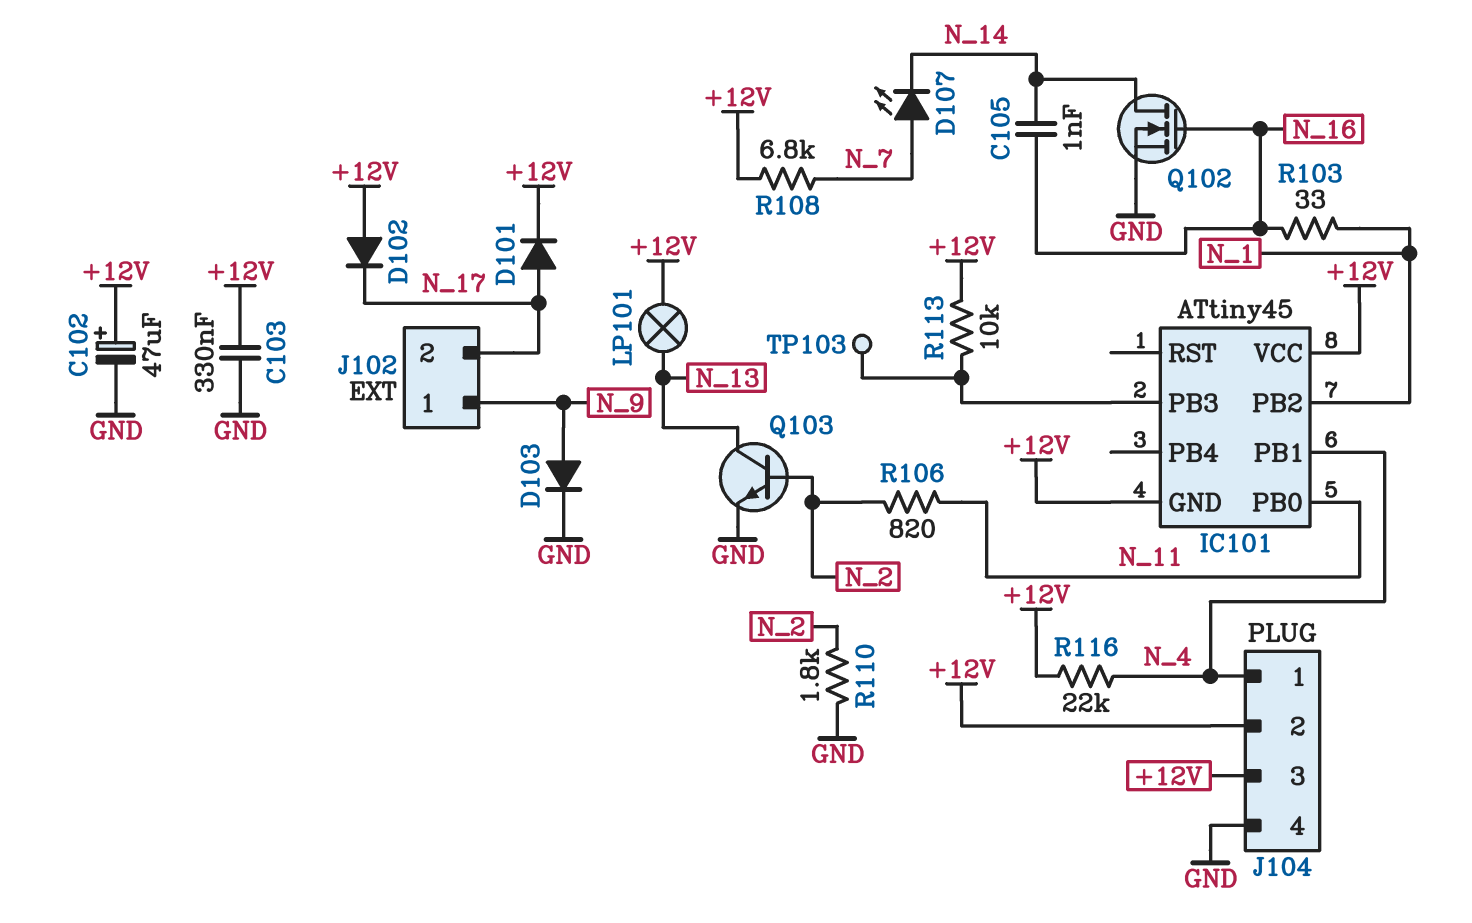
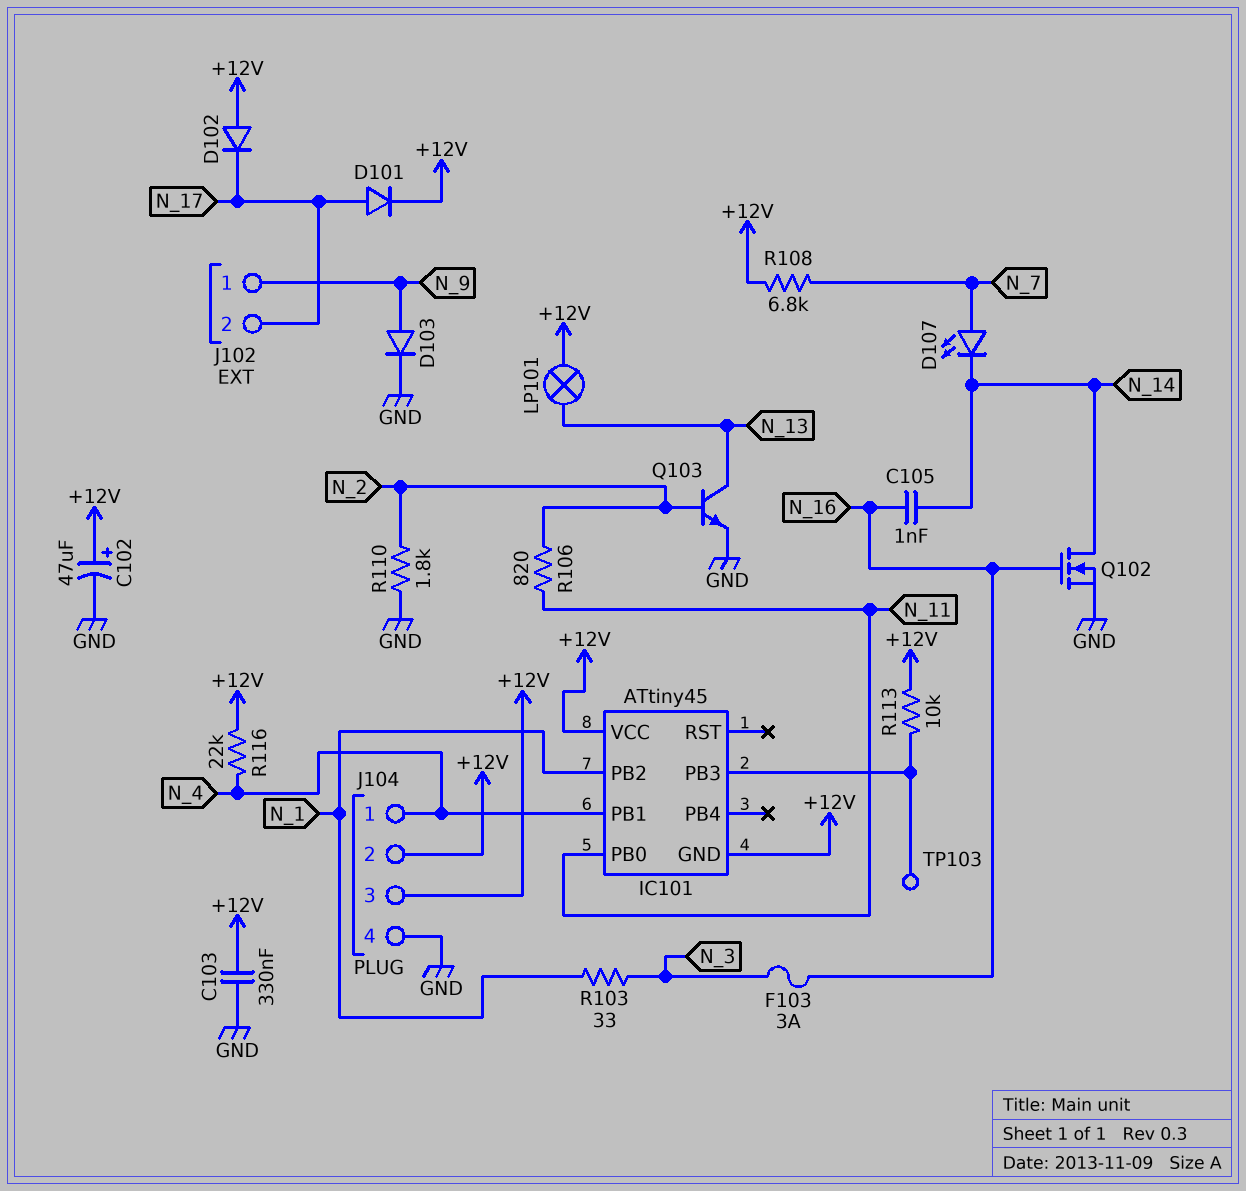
F103: none -> 3A (N_3, N_16)
R103: 33 (N_1, N_16) -> 33 (N_1, N_3)

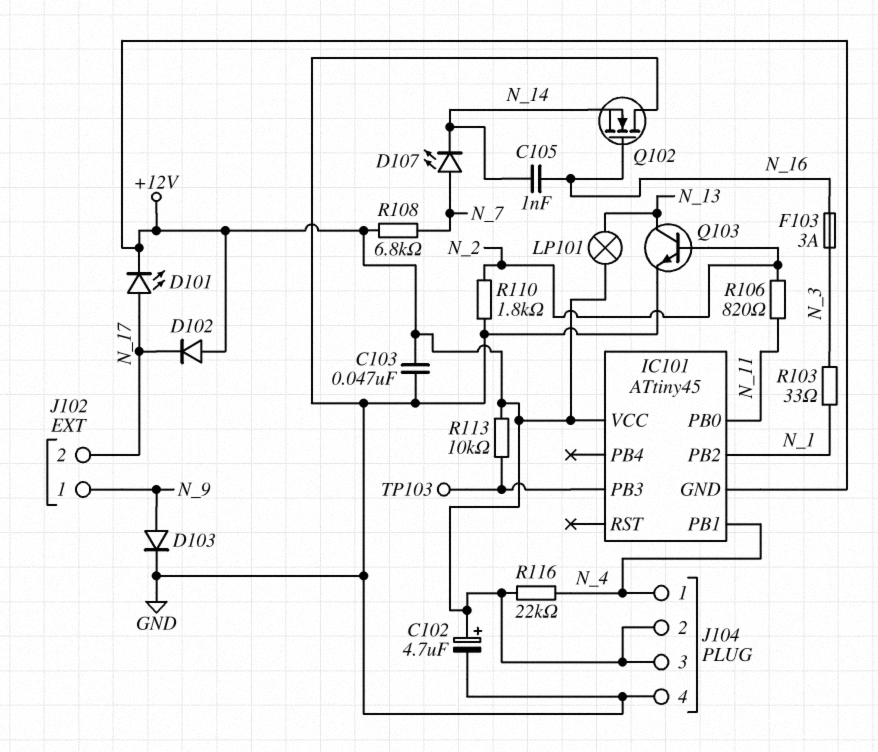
C102: 47uF (plus +12V, minus GND) -> 4.7uF (plus +12V, minus GND)
C103: 330nF (+12V, GND) -> 47nF (+12V, GND)
D101: diode (A N_17, K +12V) -> LED (A N_17, K +12V)
Q102: NMOS (G N_16, D N_14, S GND) -> NMOS (G N_16, D GND, S N_14)

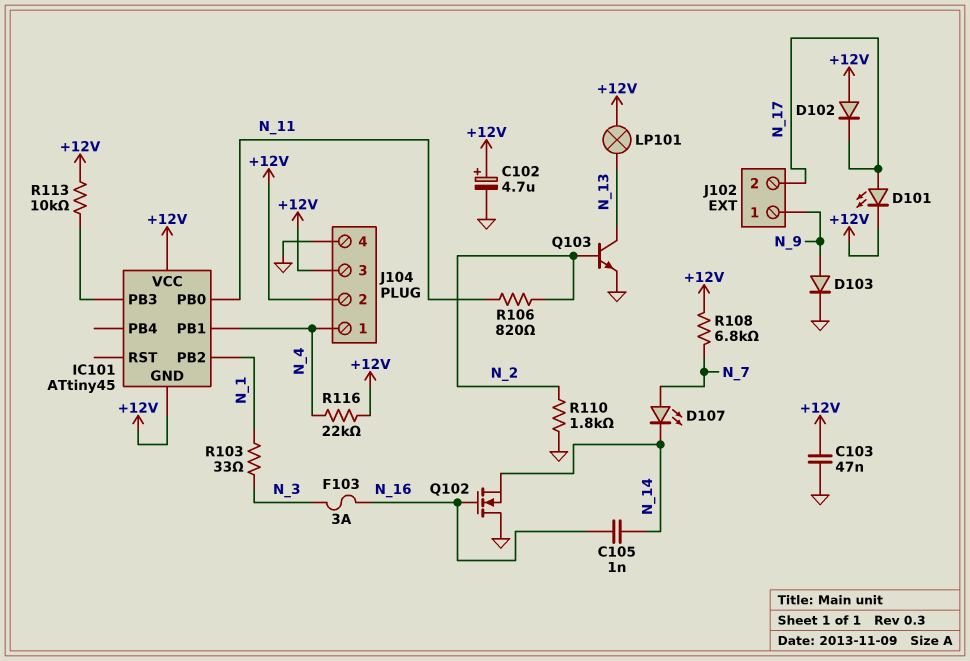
TP103: test point (IC101/PB3) -> none

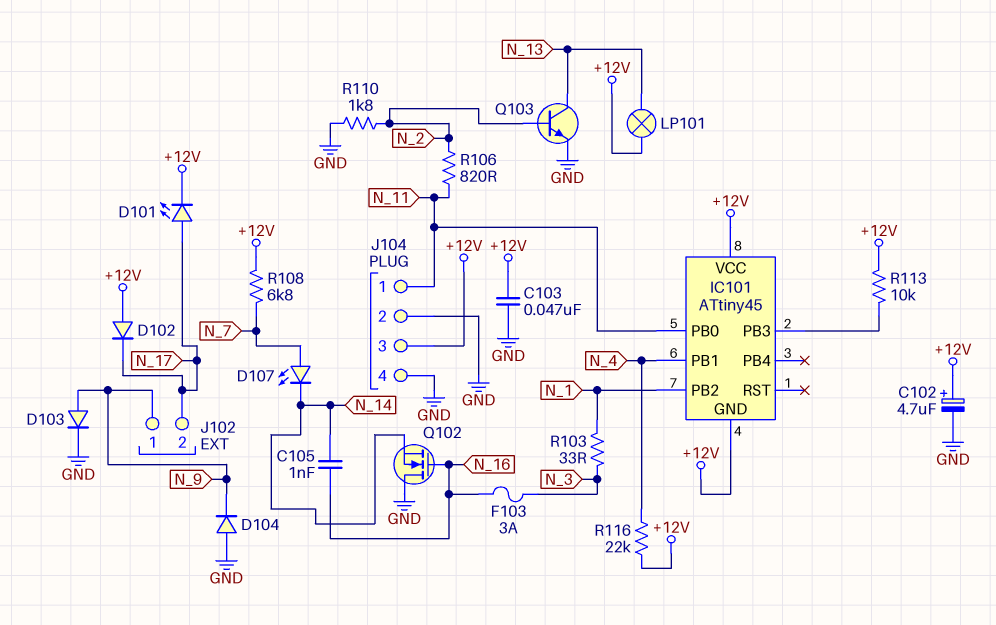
D104: none -> diode (A GND, K N_9)
J104 pin 1: N_4 -> N_11
J104 pin 2: +12V -> GND

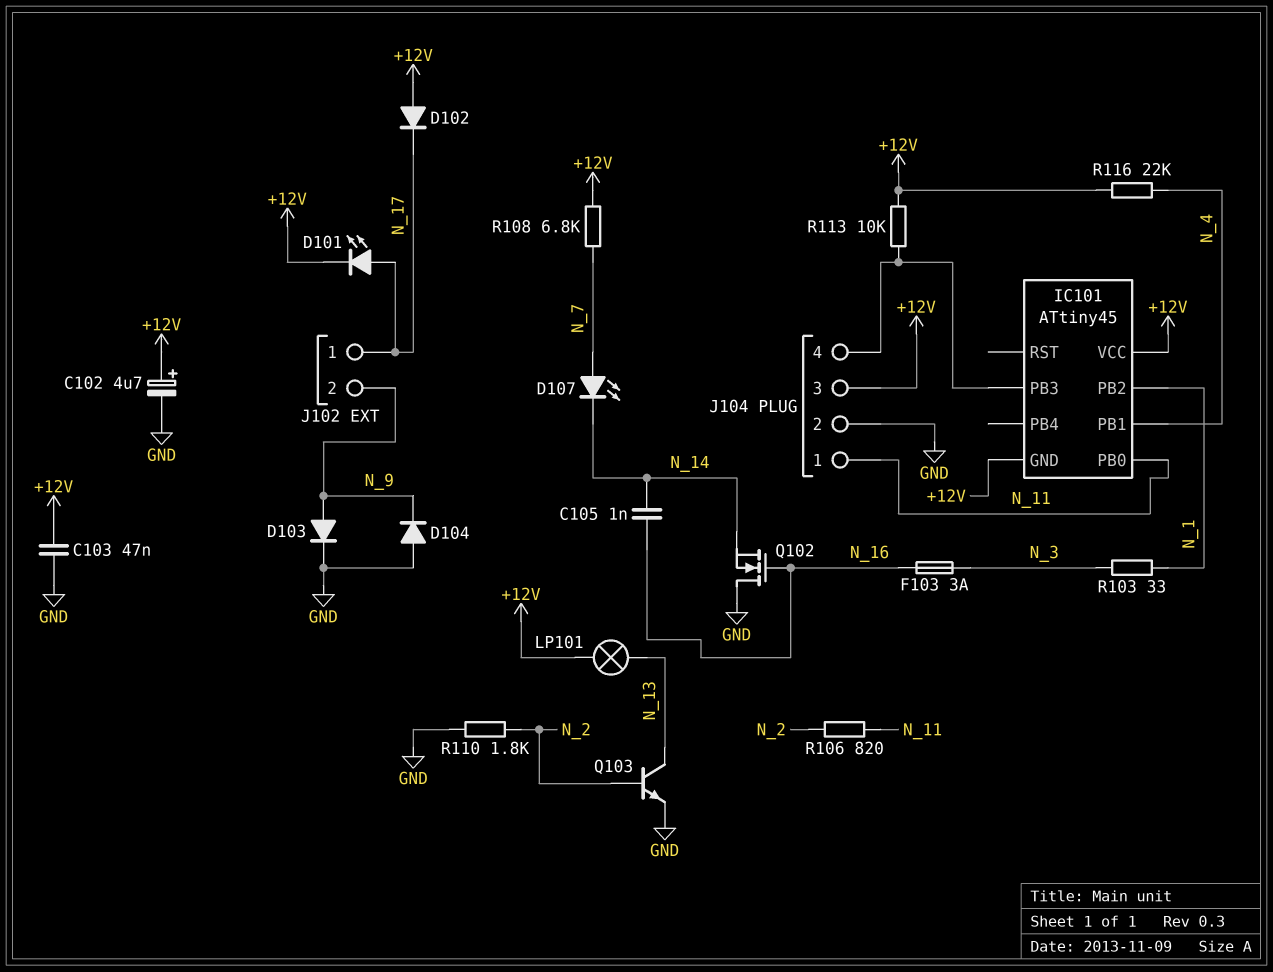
J102 pin 1: N_9 -> N_17
J102 pin 2: N_17 -> N_9
J104 pin 4: GND -> IC101/PB3

